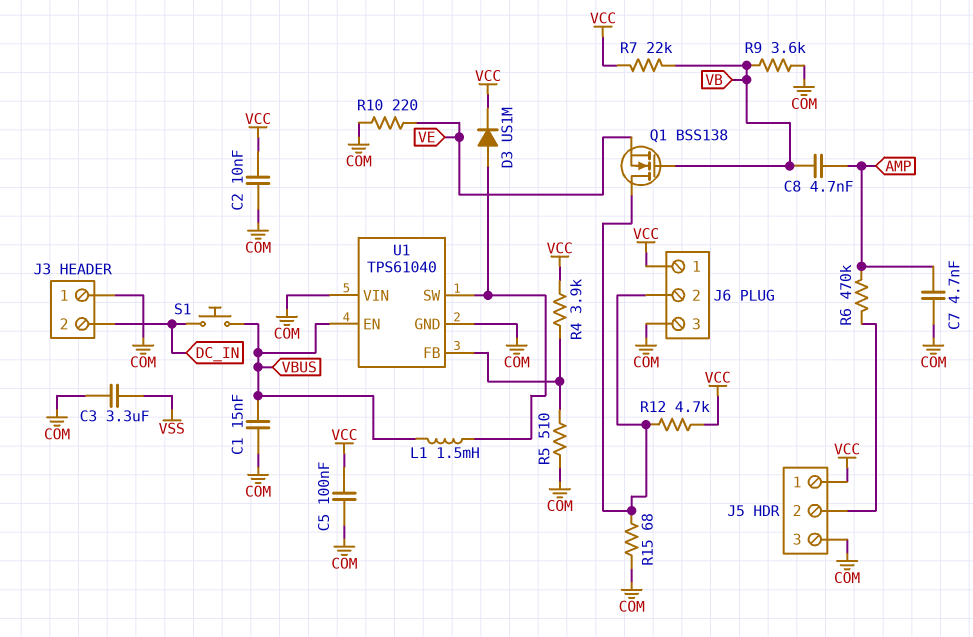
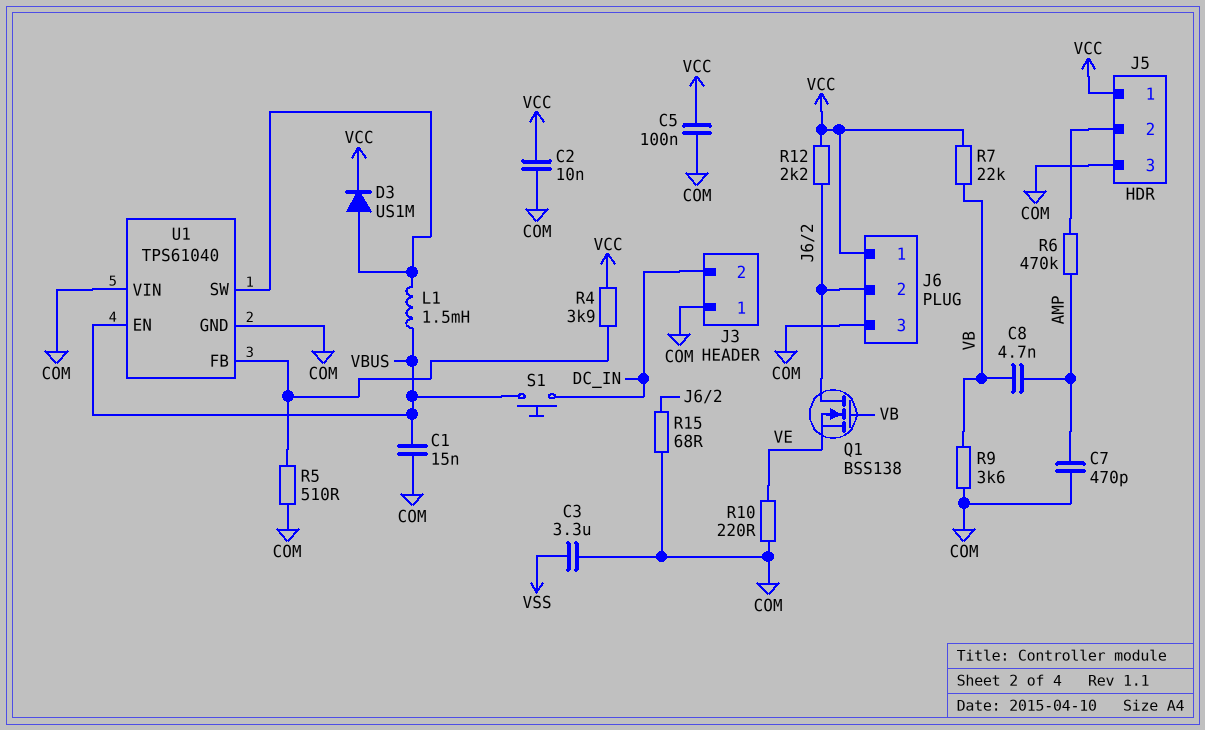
C7: 4.7nF (AMP, COM) -> 470pF (AMP, COM)
R12: 4.7k (J6/2, VCC) -> 2.2k (J6/2, VCC)

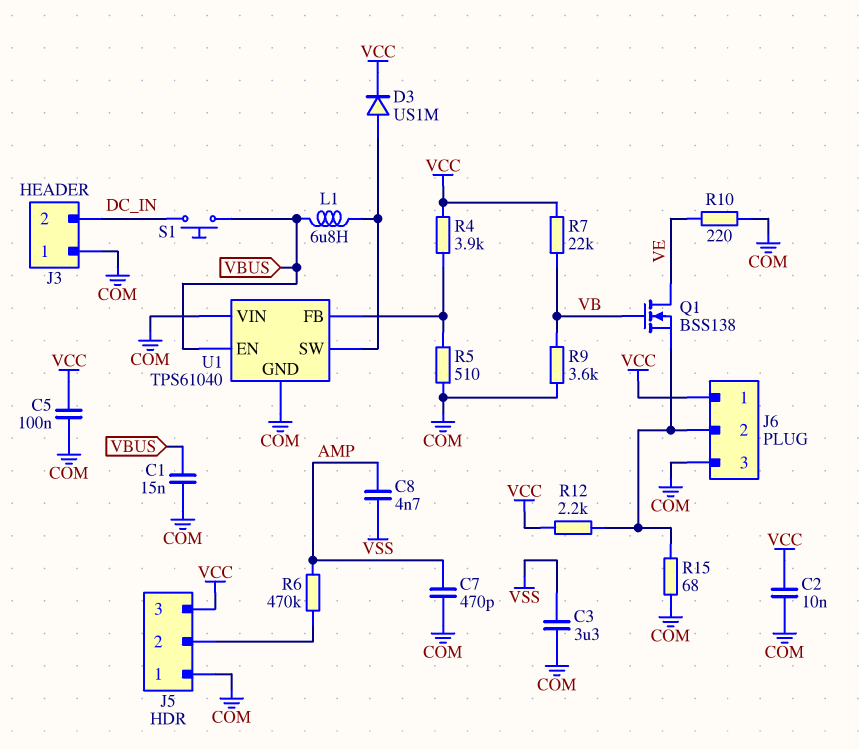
C8: 4.7nF (AMP, VB) -> 4.7nF (AMP, VSS)
J5 pin 1: VCC -> COM
J5 pin 3: COM -> VCC
L1: 1.5mH (U1/SW, VBUS) -> 6.8uH (U1/SW, VBUS)
Q1: NMOS BSS138 (G VB, D J6/2, S VE) -> NMOS BSS138 (G VB, D VE, S J6/2)

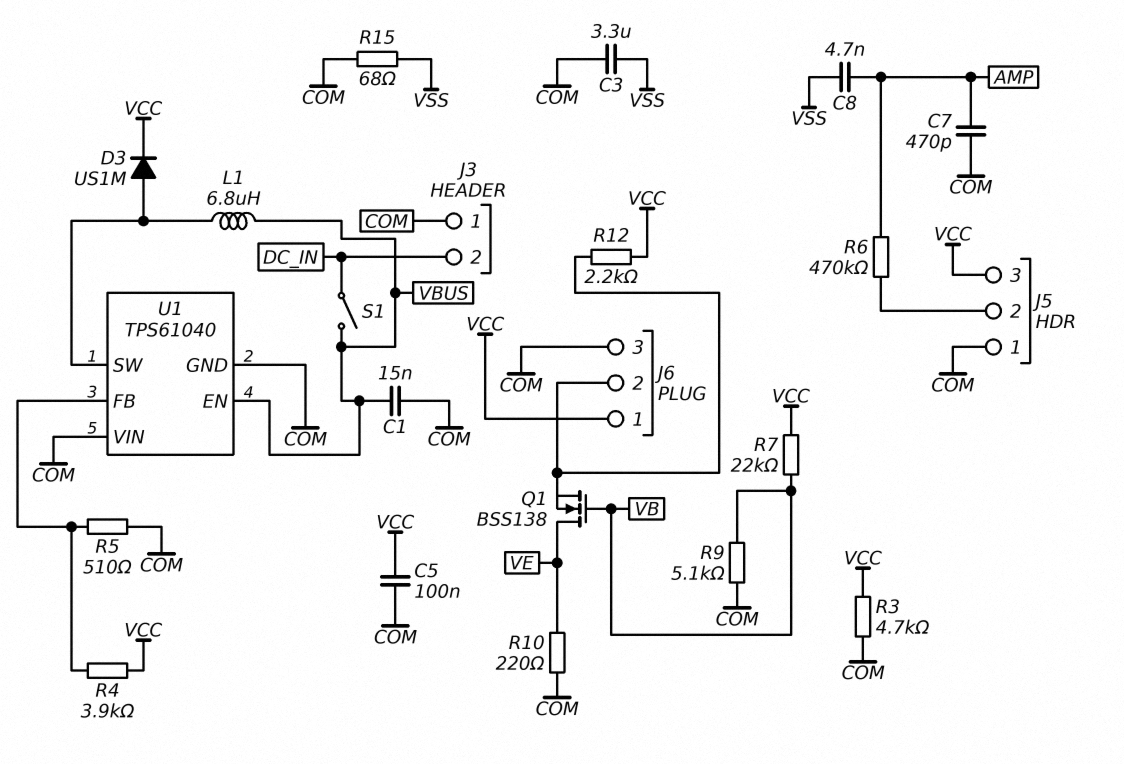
C2: 10nF (COM, VCC) -> none
R3: none -> 4.7k (COM, VCC)
R9: 3.6k (COM, VB) -> 5.1k (COM, VB)
R15: 68 (COM, J6/2) -> 68 (COM, VSS)
S1: button (DC_IN, VBUS) -> switch (DC_IN, VBUS)

